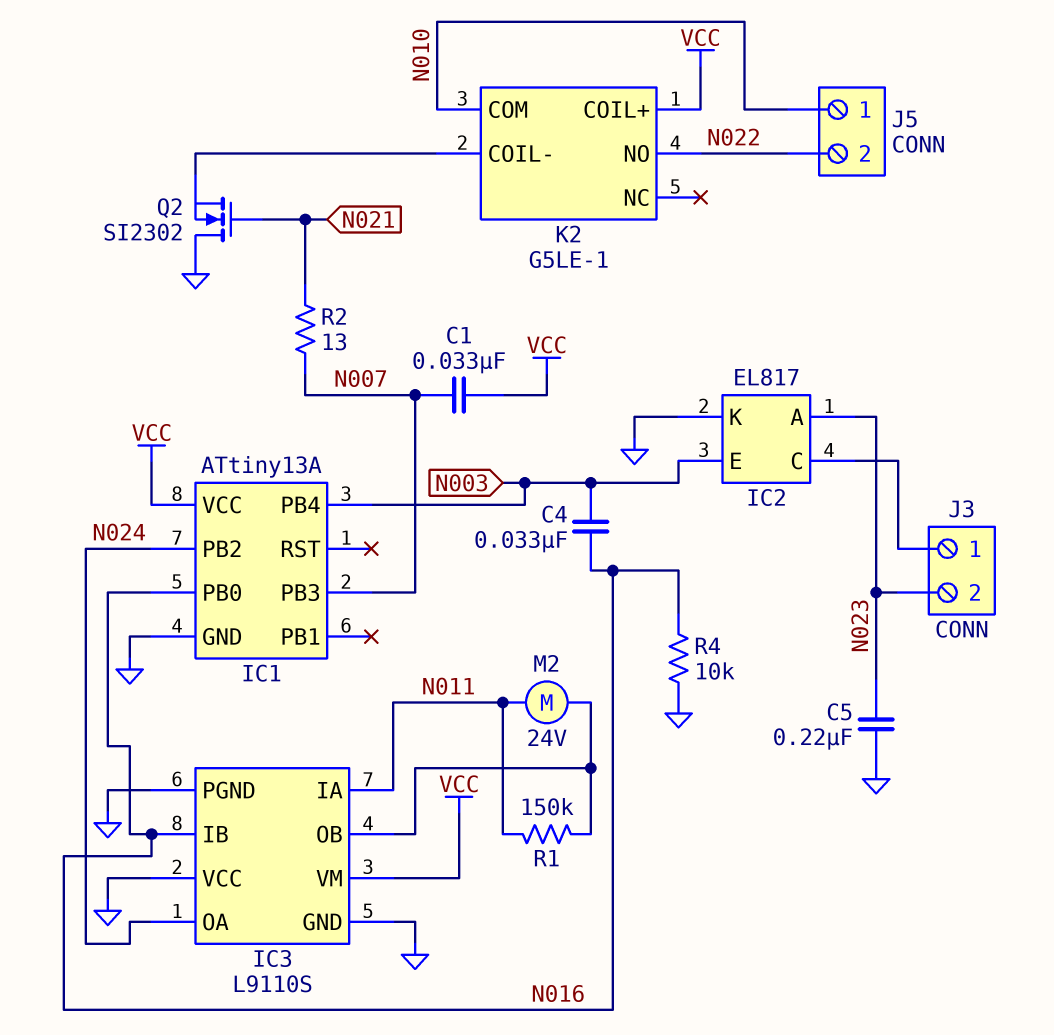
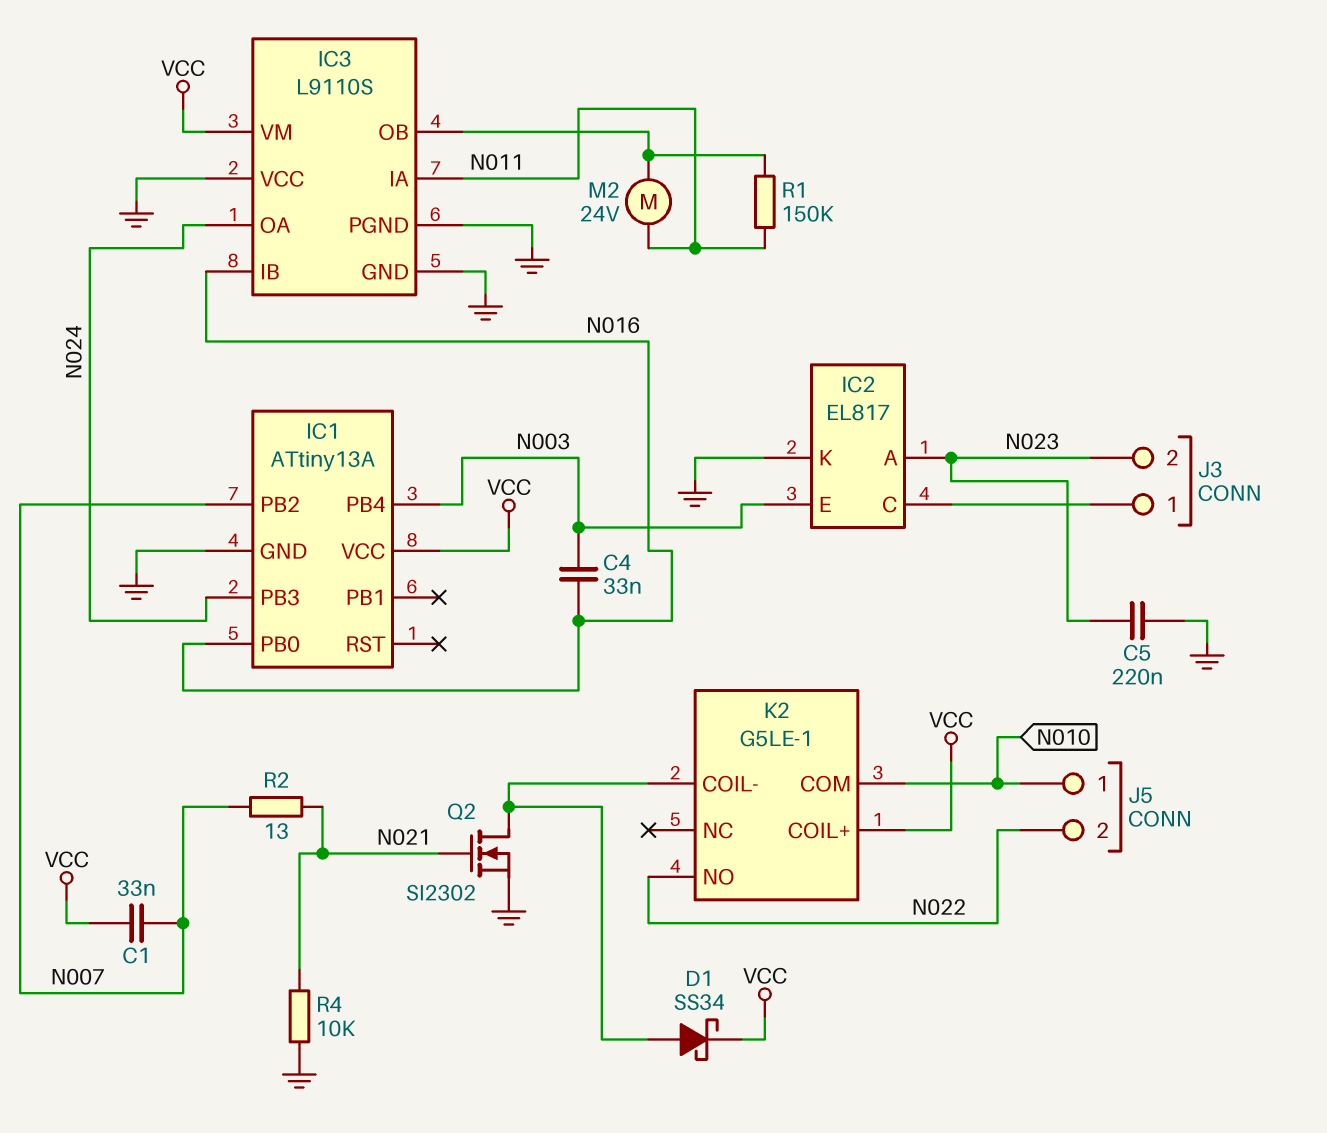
D1: none -> schottky SS34 (A K2/COIL-, K VCC)
IC1 pin PB2: N024 -> N007
IC1 pin PB3: N007 -> N024
Q2: NMOS SI2302 (G N021, D GND, S K2/COIL-) -> NMOS SI2302 (G N021, D K2/COIL-, S GND)
R4: 10k (GND, N016) -> 10k (GND, N021)

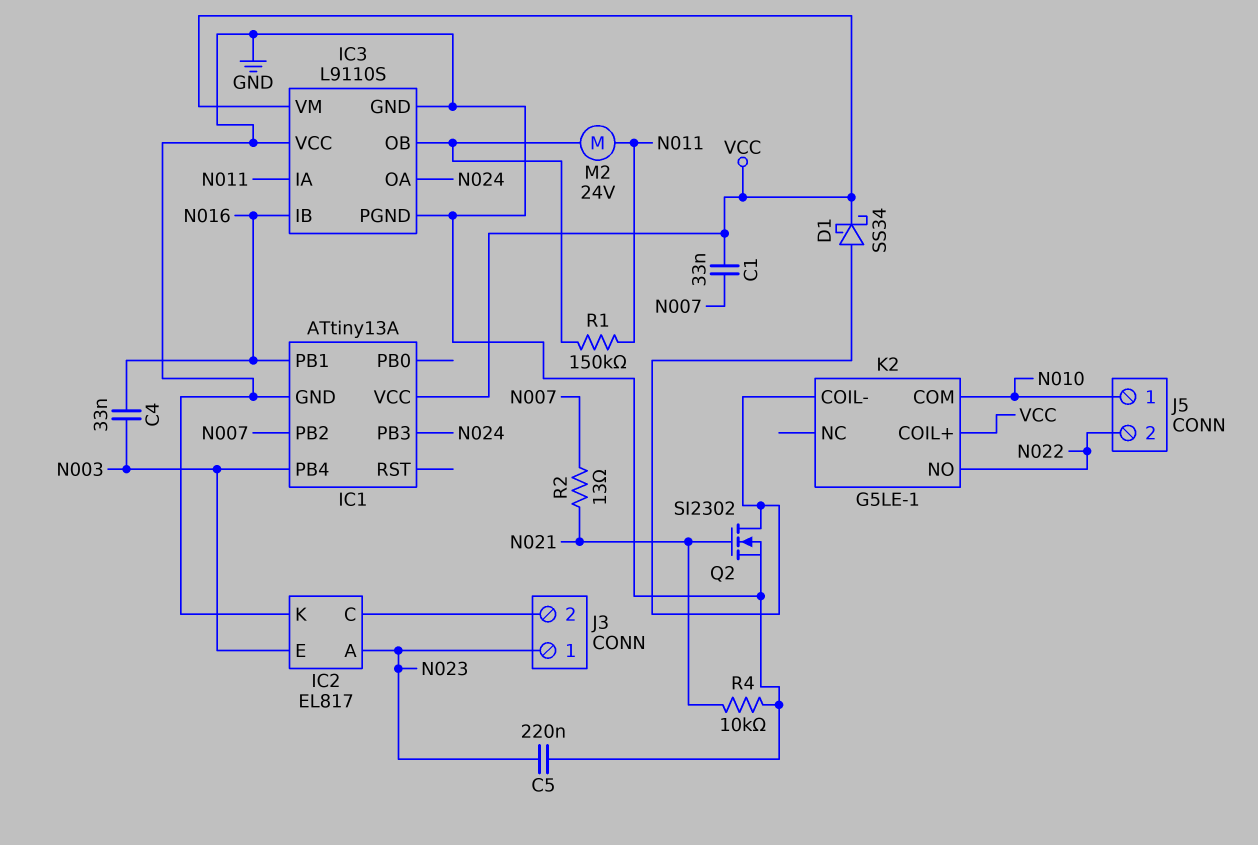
IC1 pin PB0: N016 -> none
IC1 pin PB1: none -> N016
J3 pin 1: IC2/C -> N023
J3 pin 2: N023 -> IC2/C

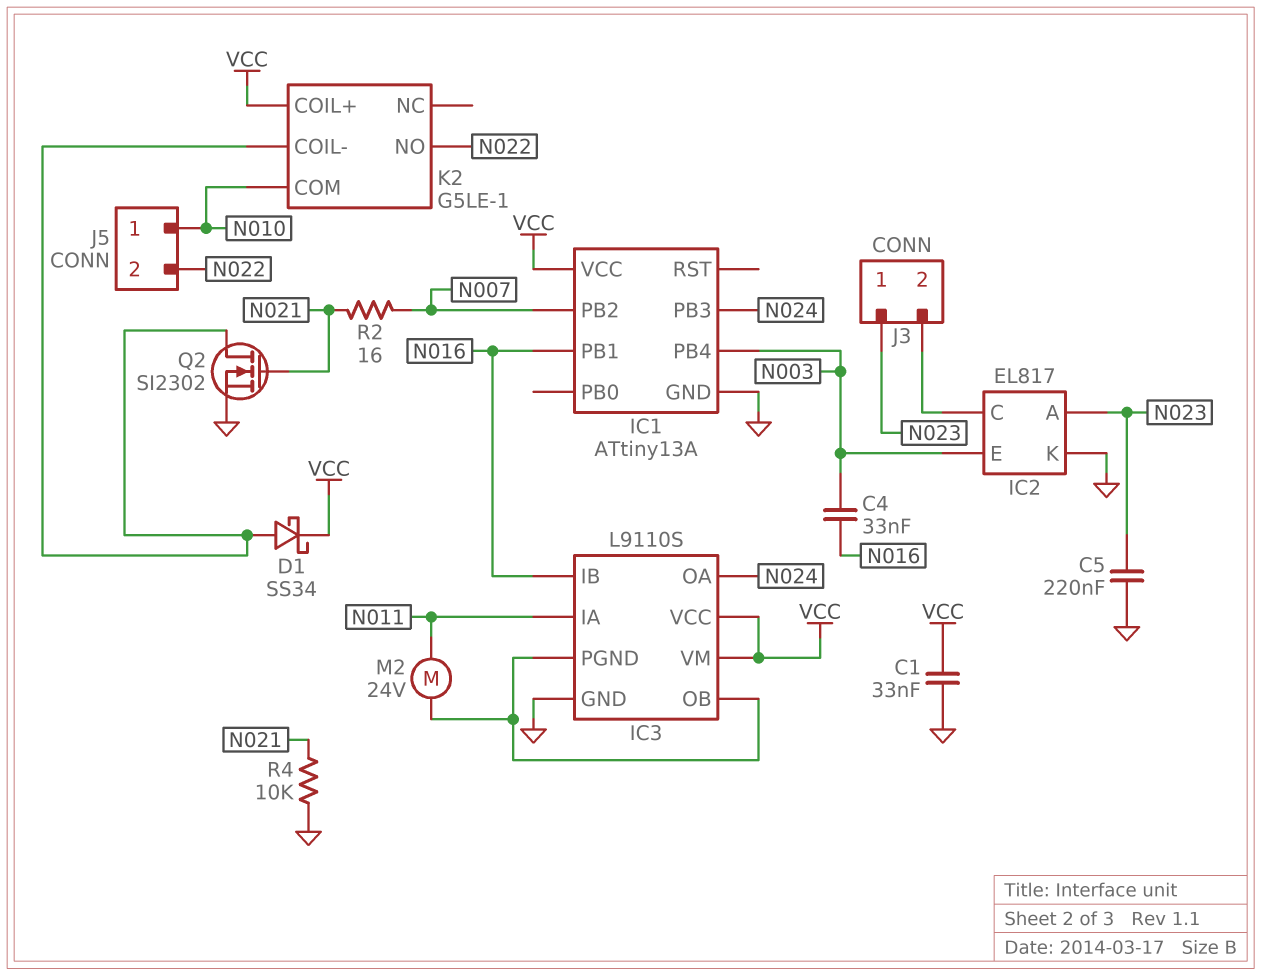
C1: 33nF (N007, VCC) -> 33nF (GND, VCC)
IC3 pin PGND: GND -> IC3/OB
IC3 pin VCC: GND -> VCC
R1: 150k (IC3/OB, N011) -> none
R2: 13 (N007, N021) -> 16 (N007, N021)

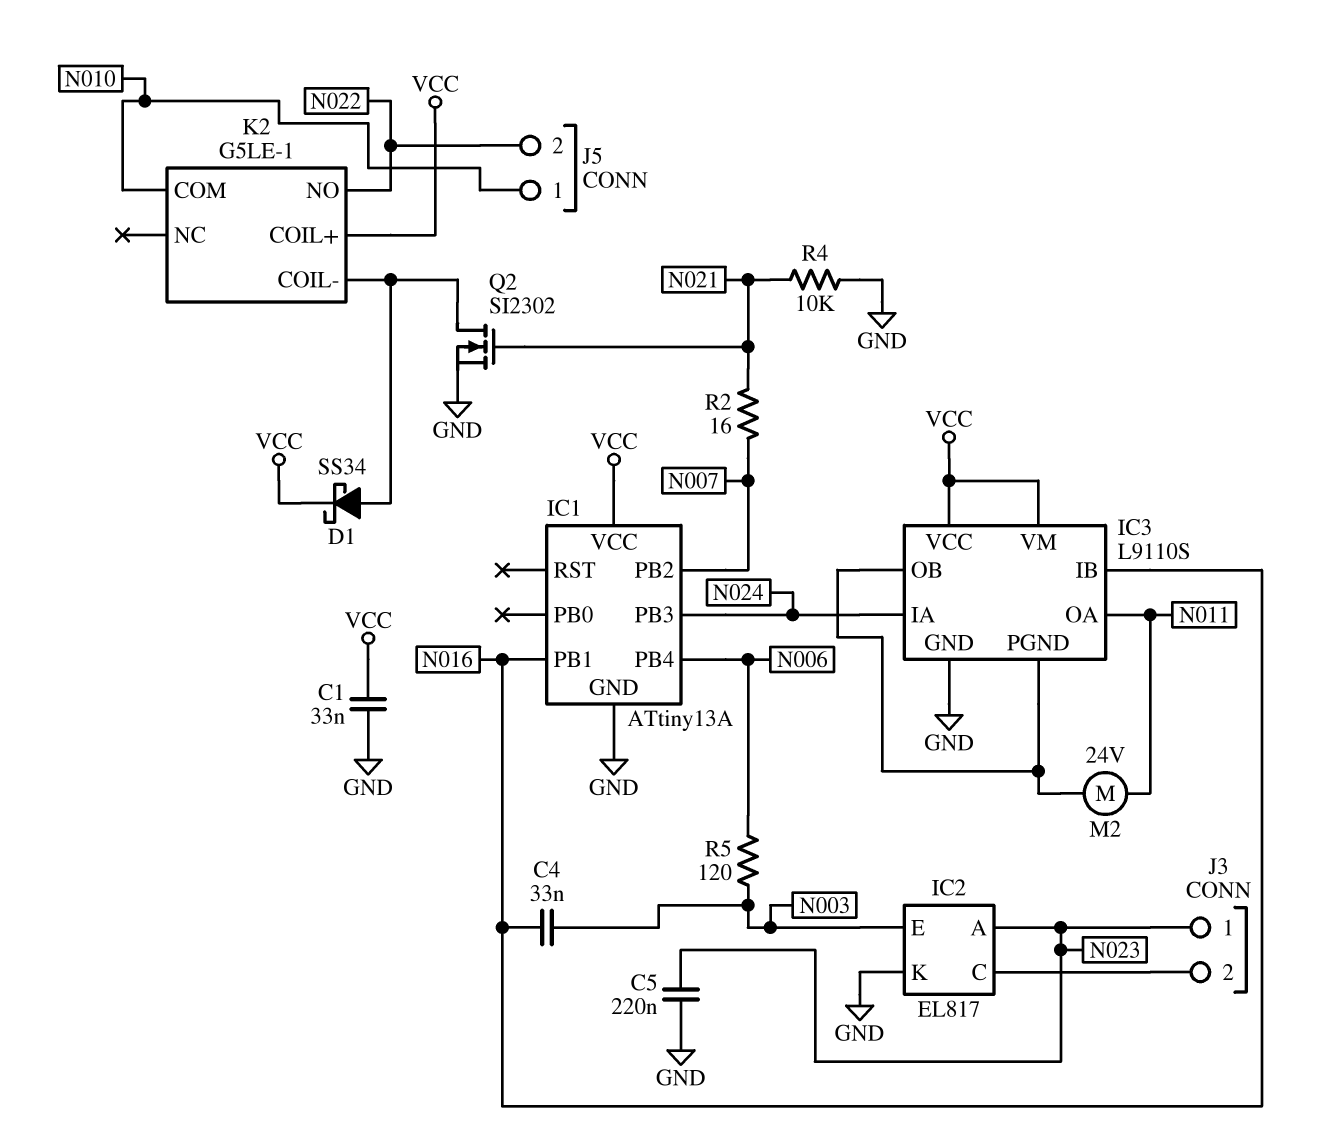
IC1 pin PB4: N003 -> N006
IC3 pin IA: N011 -> N024
IC3 pin OA: N024 -> N011
R5: none -> 120 (N003, N006)

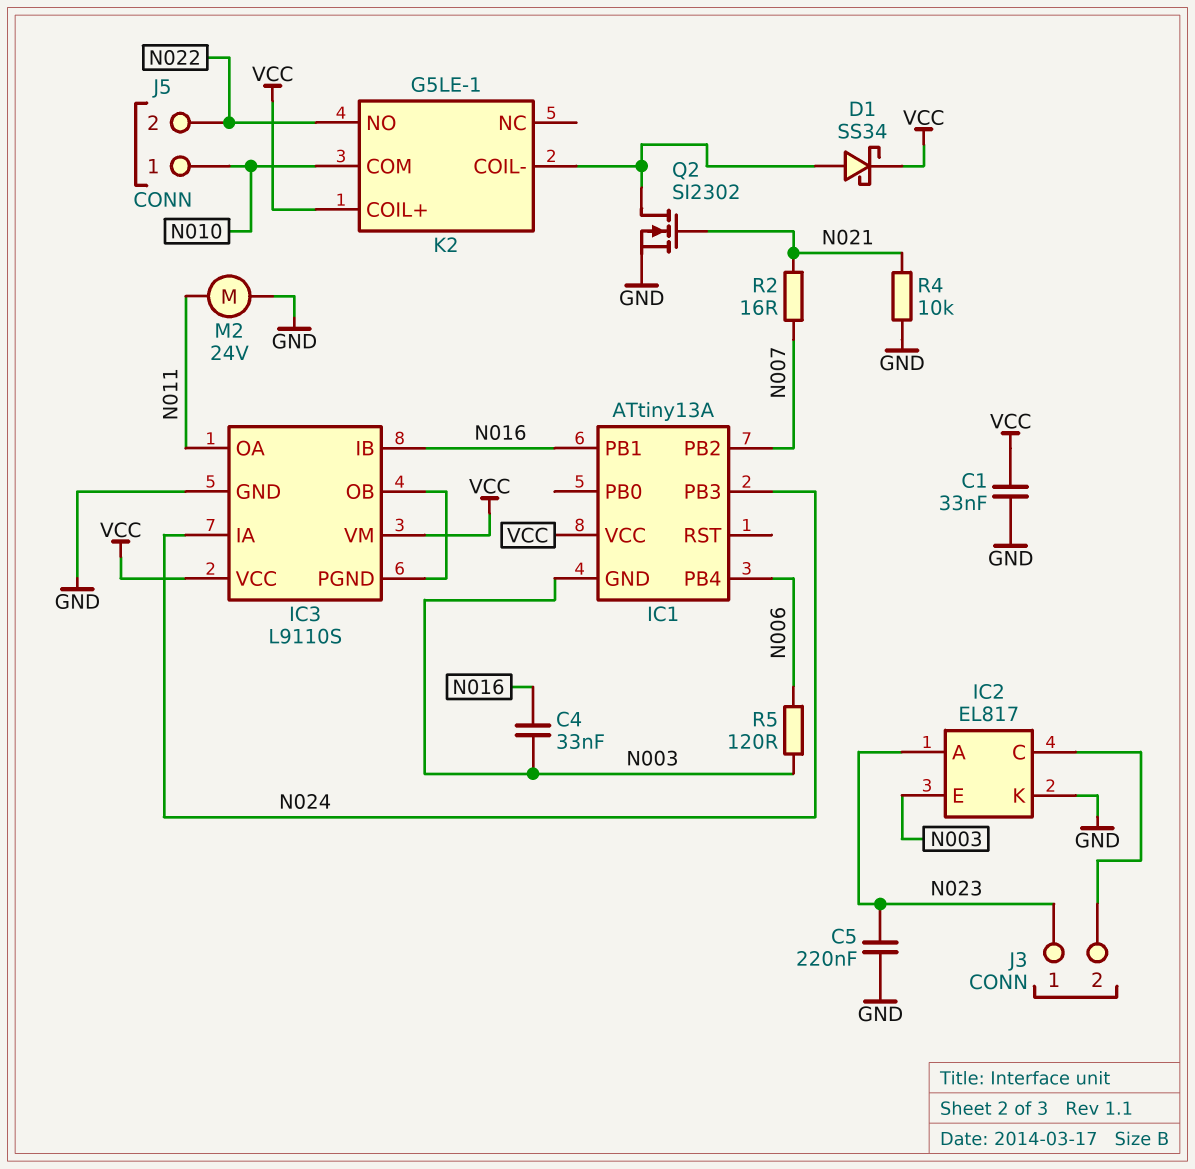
IC1 pin GND: GND -> N003
M2: motor 24V (IC3/OB, N011) -> motor 24V (GND, N011)

